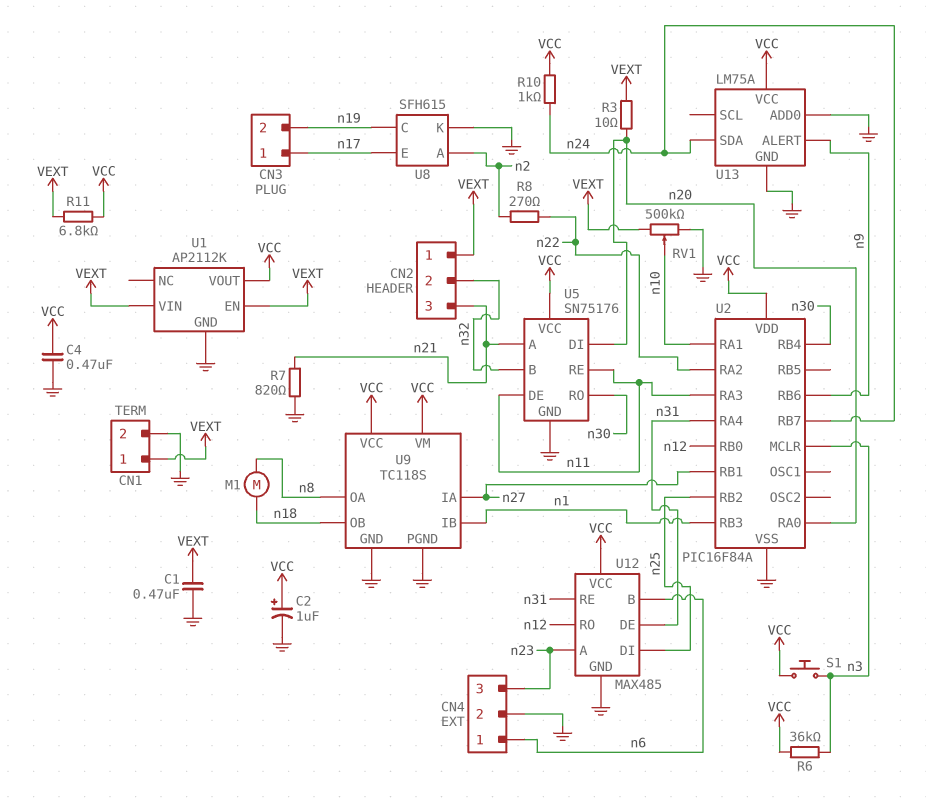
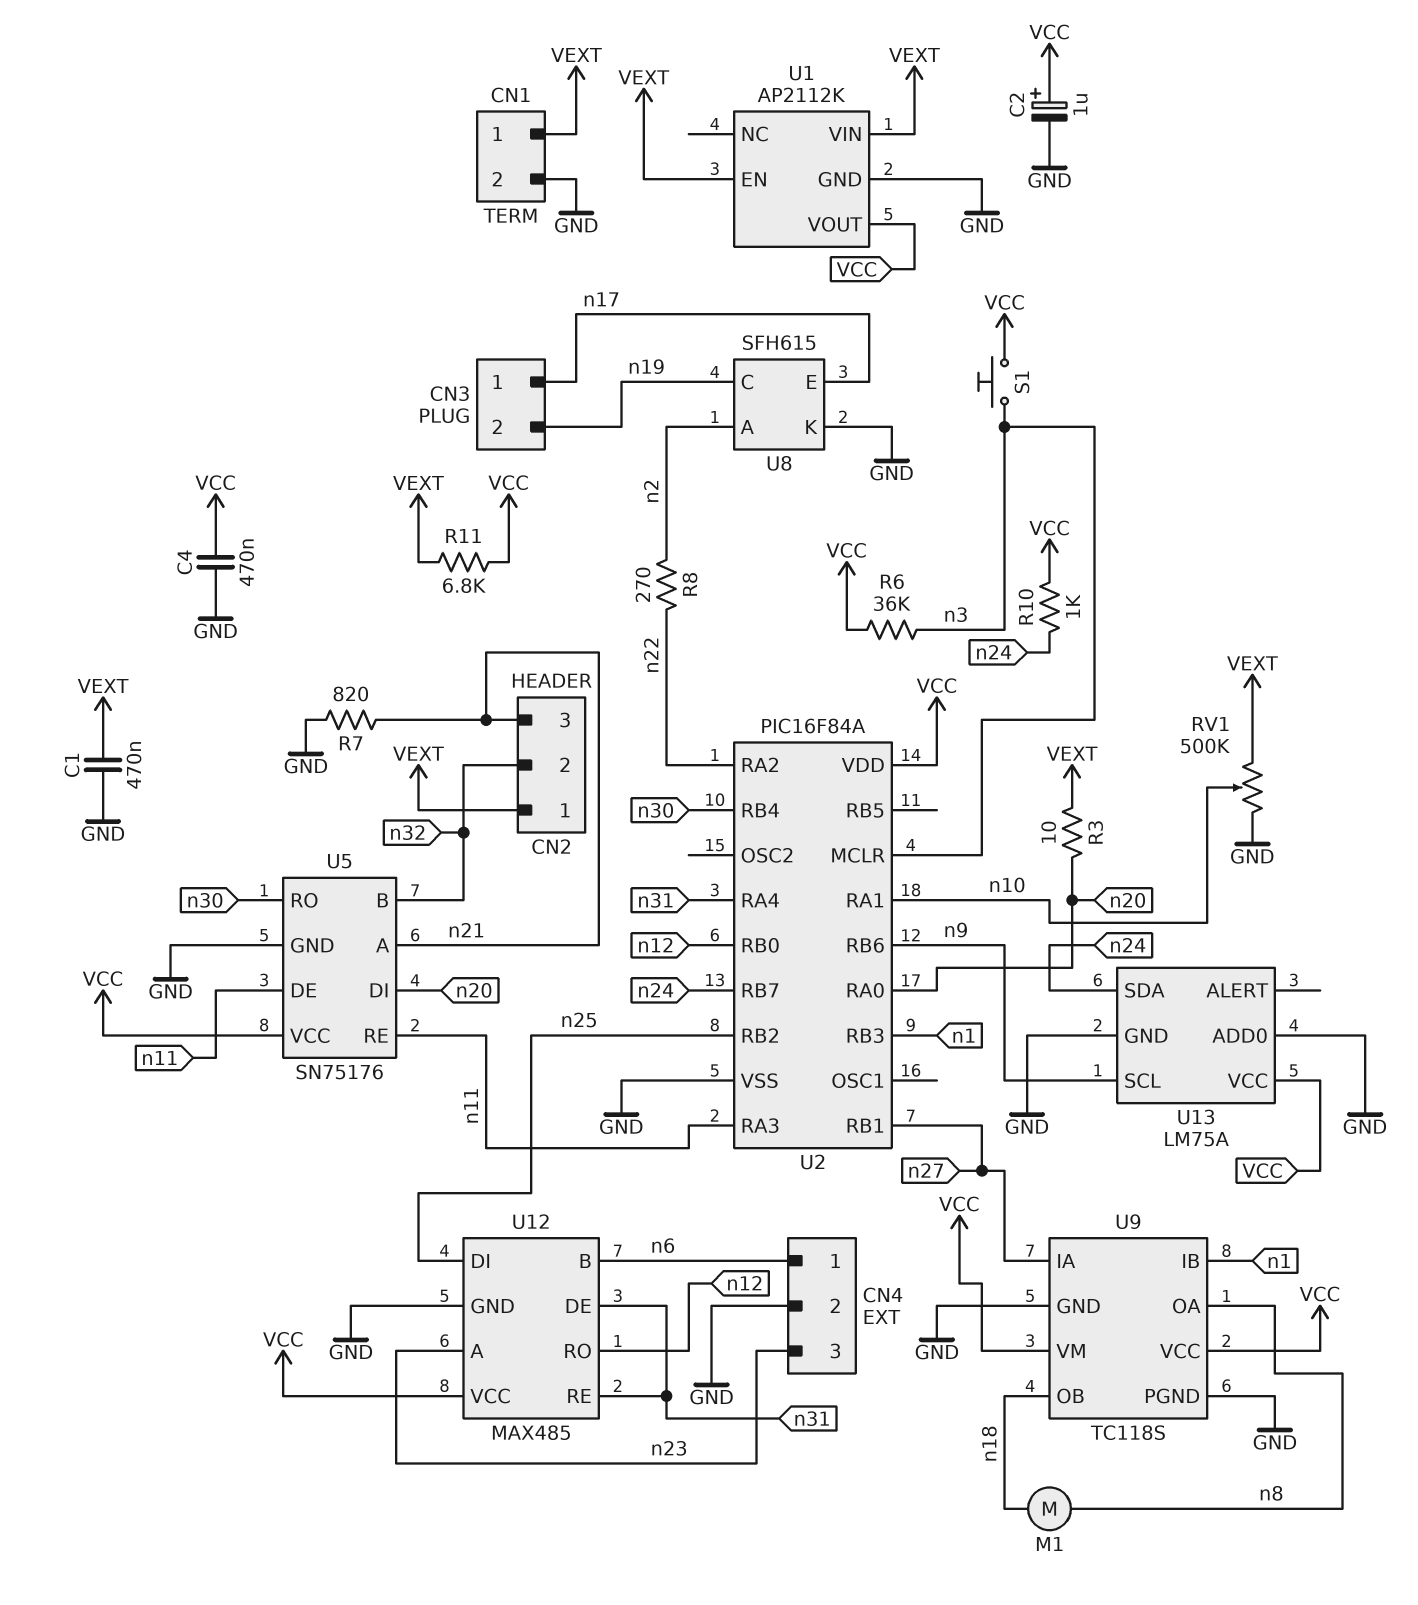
U13 pin ALERT: n9 -> none
U13 pin SCL: none -> n9

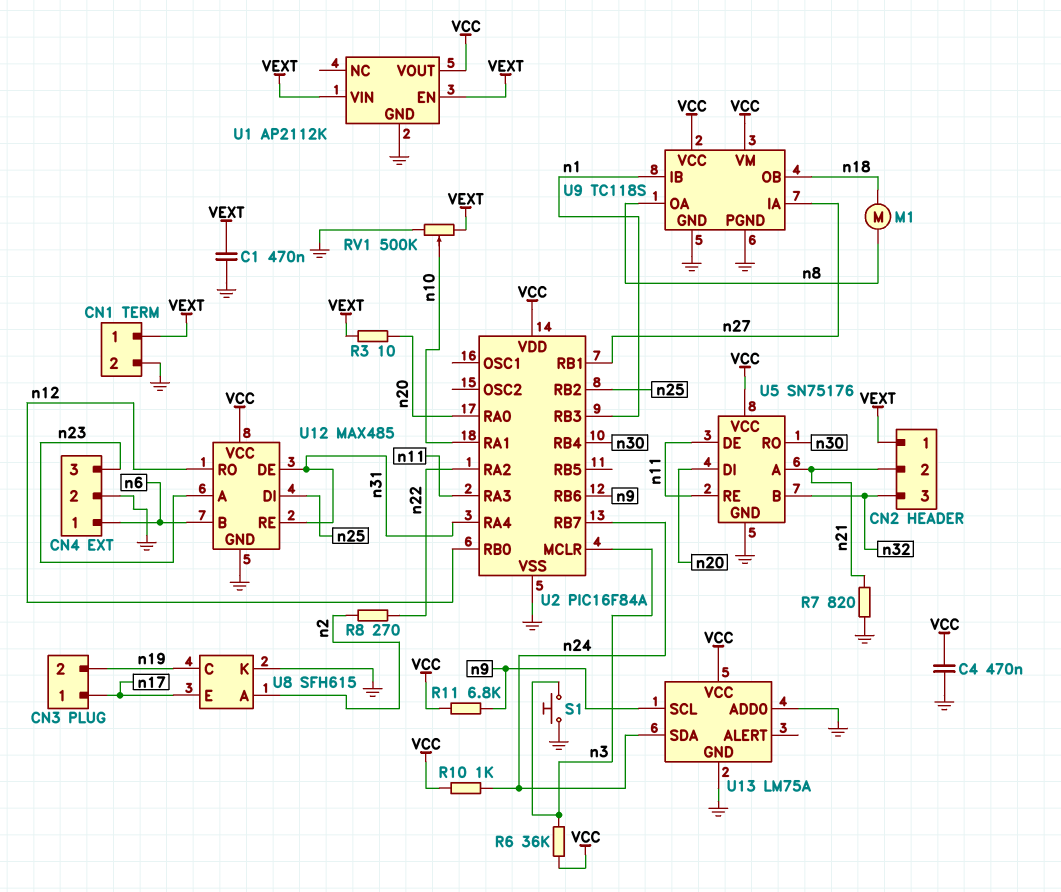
C2: 1uF (plus VCC, minus GND) -> none
CN2 pin 2: n32 -> n21
CN2 pin 3: n21 -> n32
R11: 6.8k (VCC, VEXT) -> 6.8k (VCC, n9)
S1: button (VCC, n3) -> button (GND, n3)

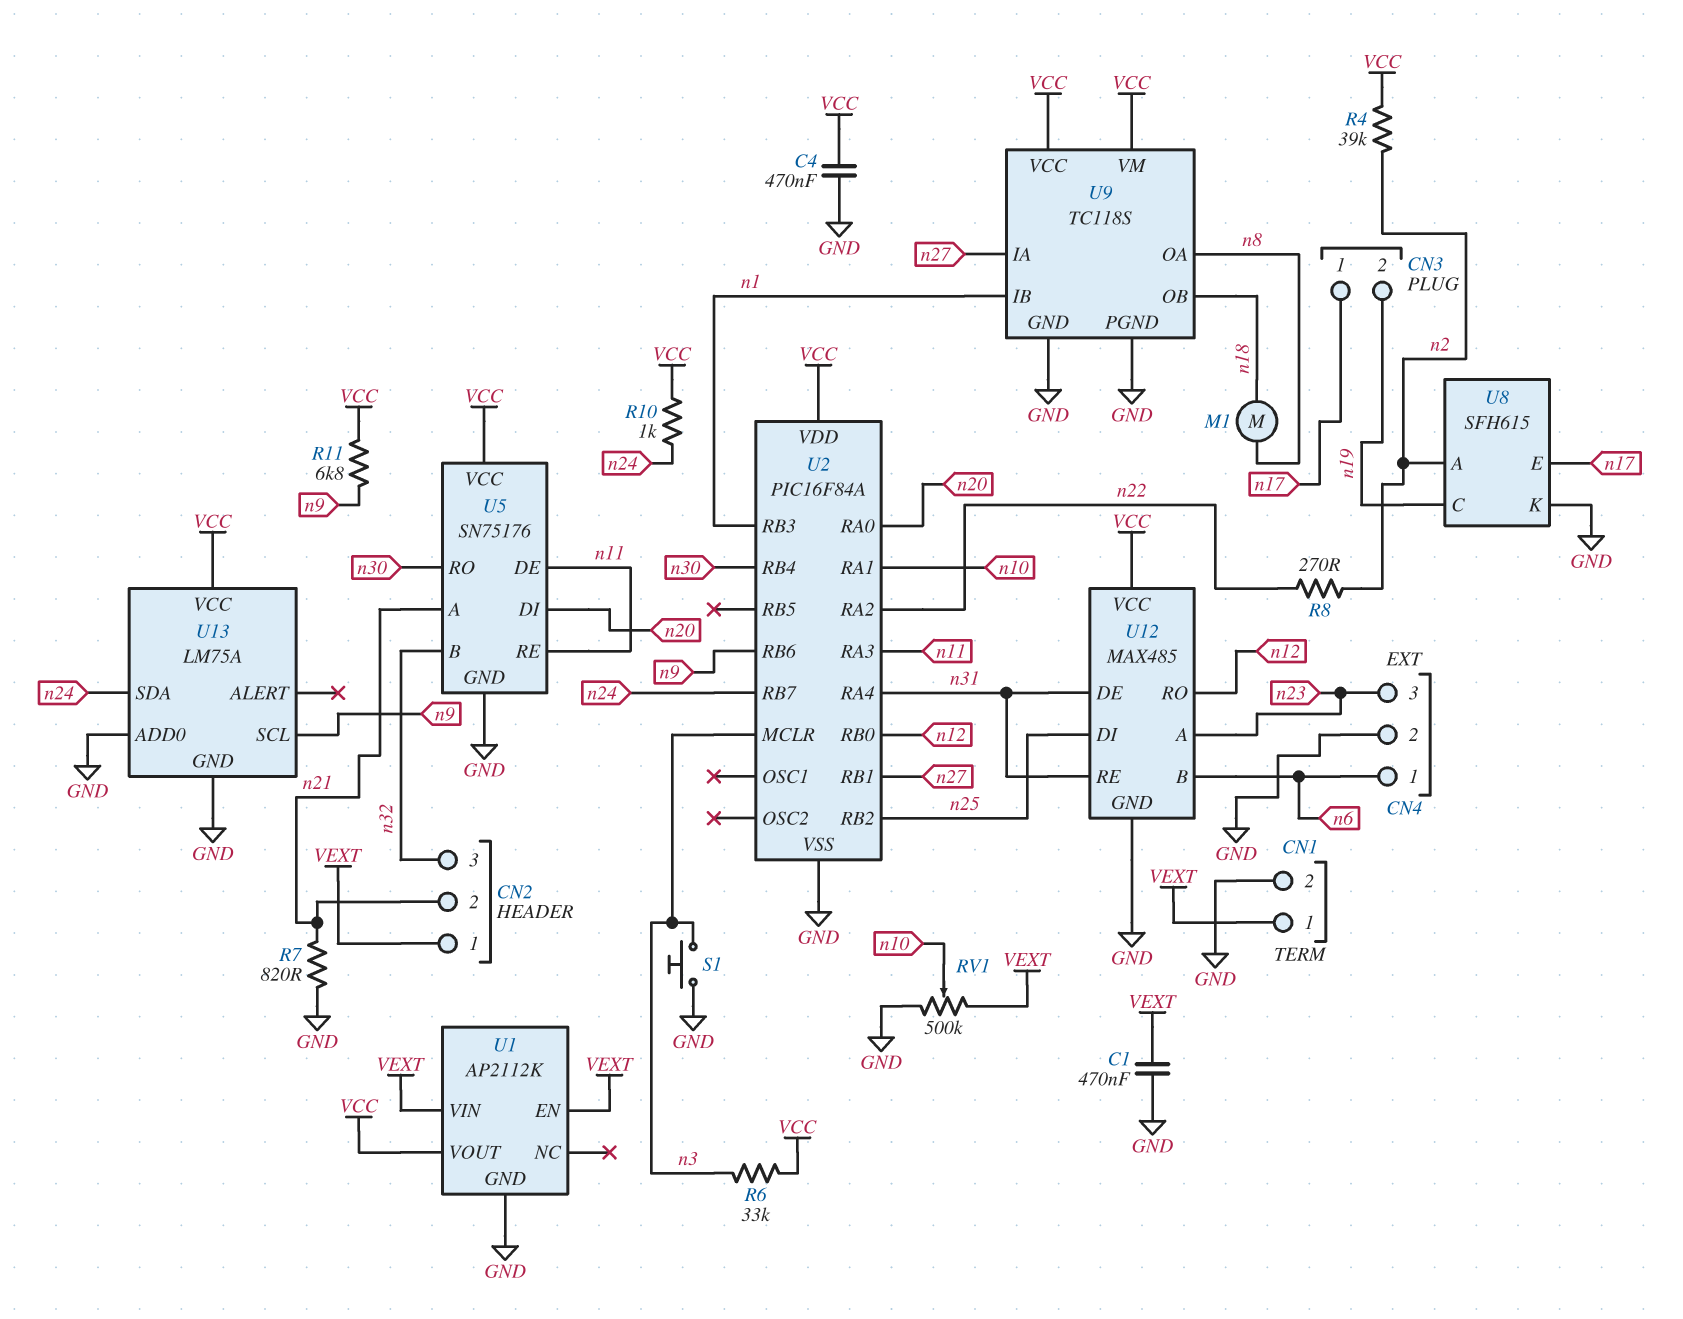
R3: 10 (VEXT, n20) -> none
R4: none -> 39k (VCC, n2)
R6: 36k (VCC, n3) -> 33k (VCC, n3)

